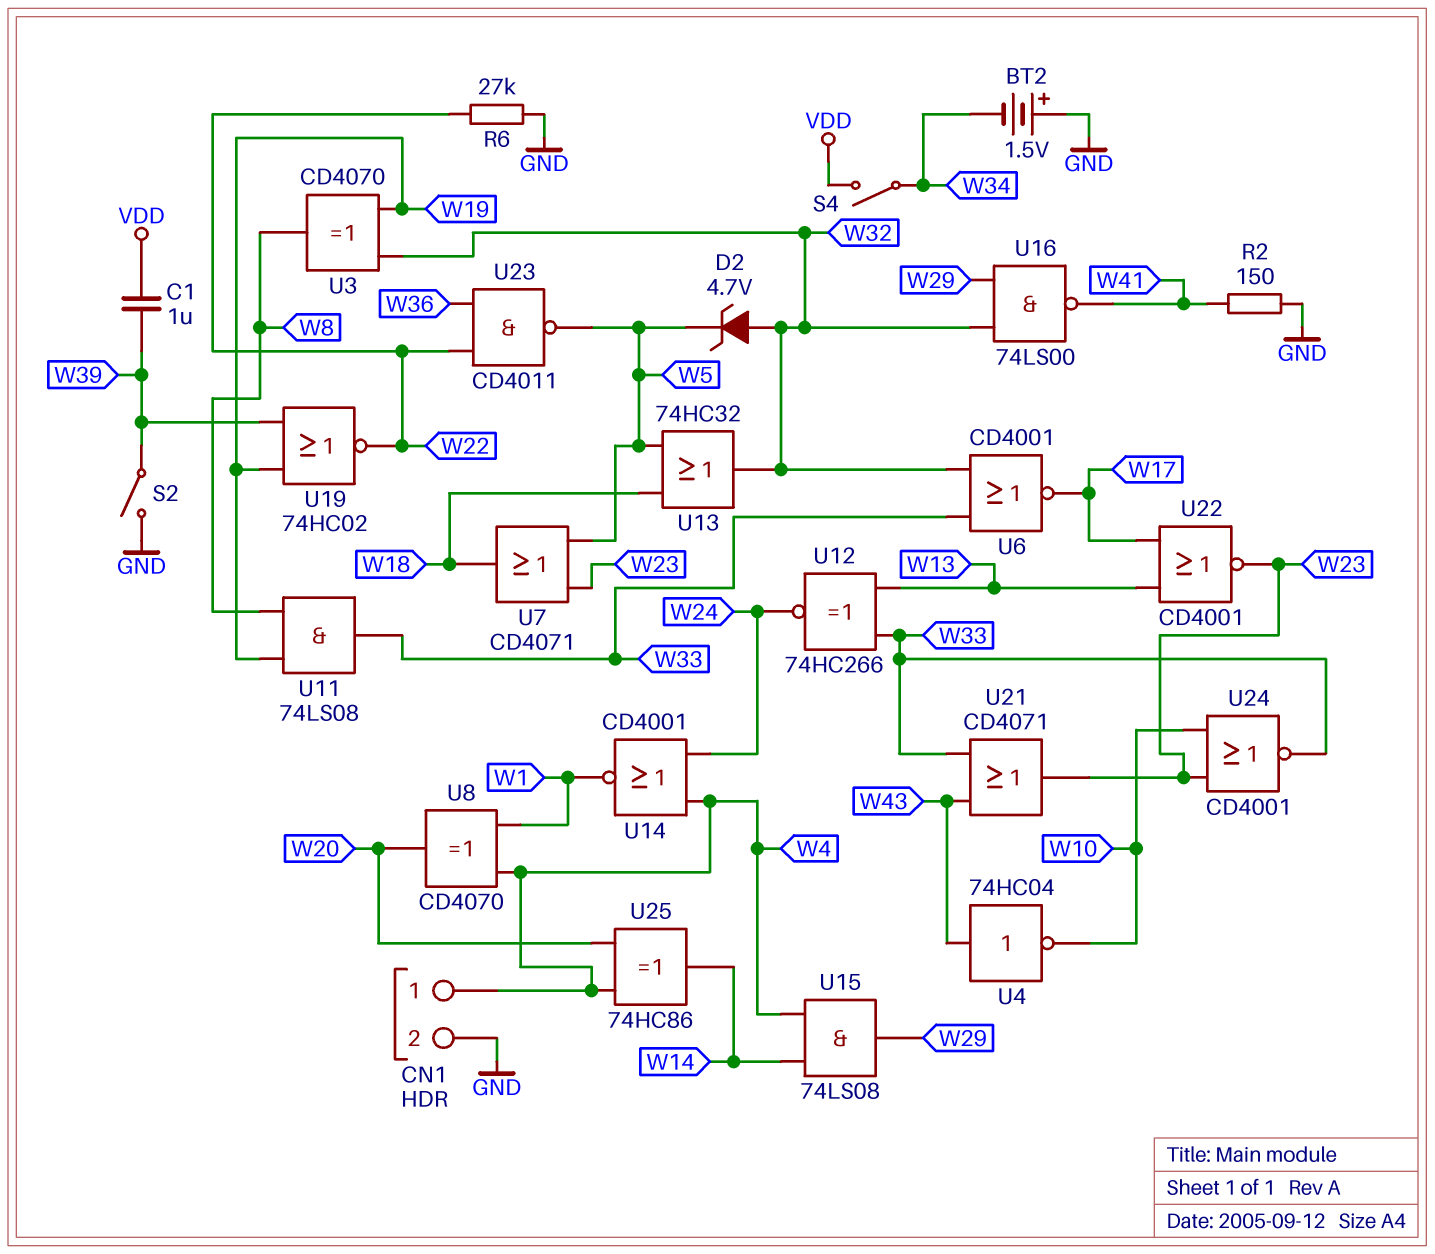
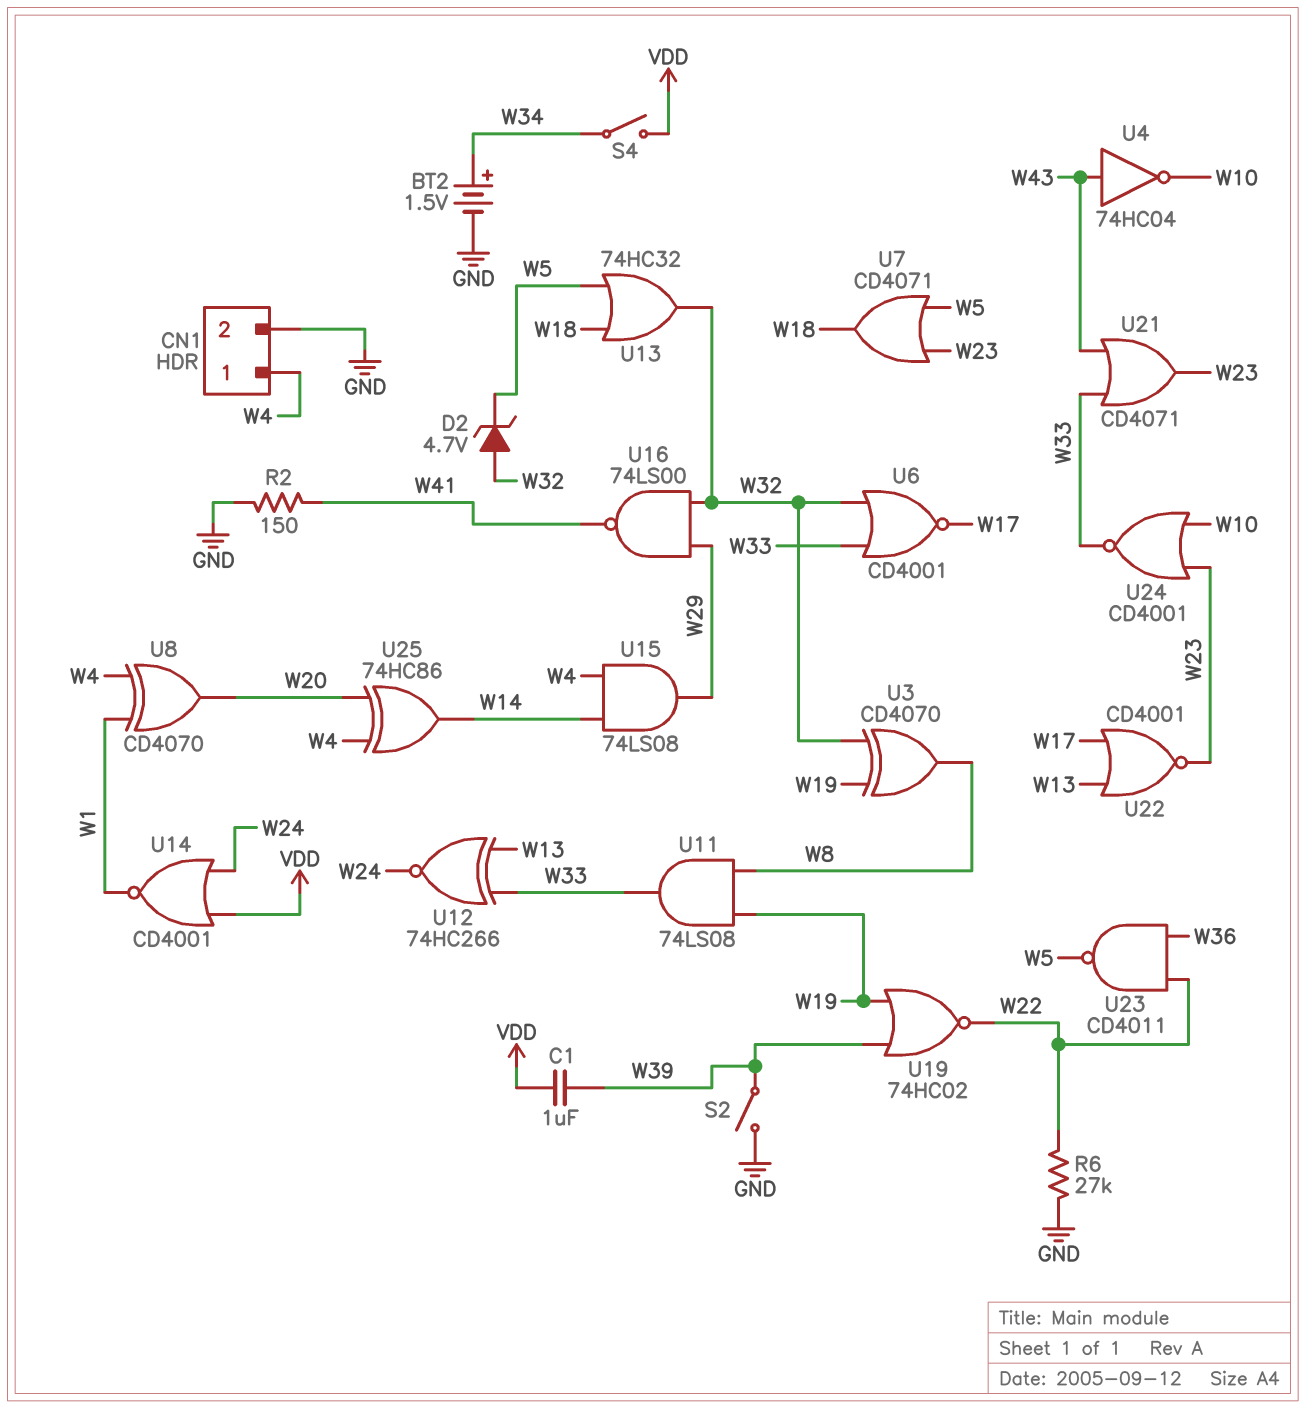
BT2: 1.5V (plus GND, minus W34) -> 1.5V (plus W34, minus GND)
U14: NOR CD4001 (in W4, in W24, out W1) -> NOR CD4001 (in VDD, in W24, out W1)

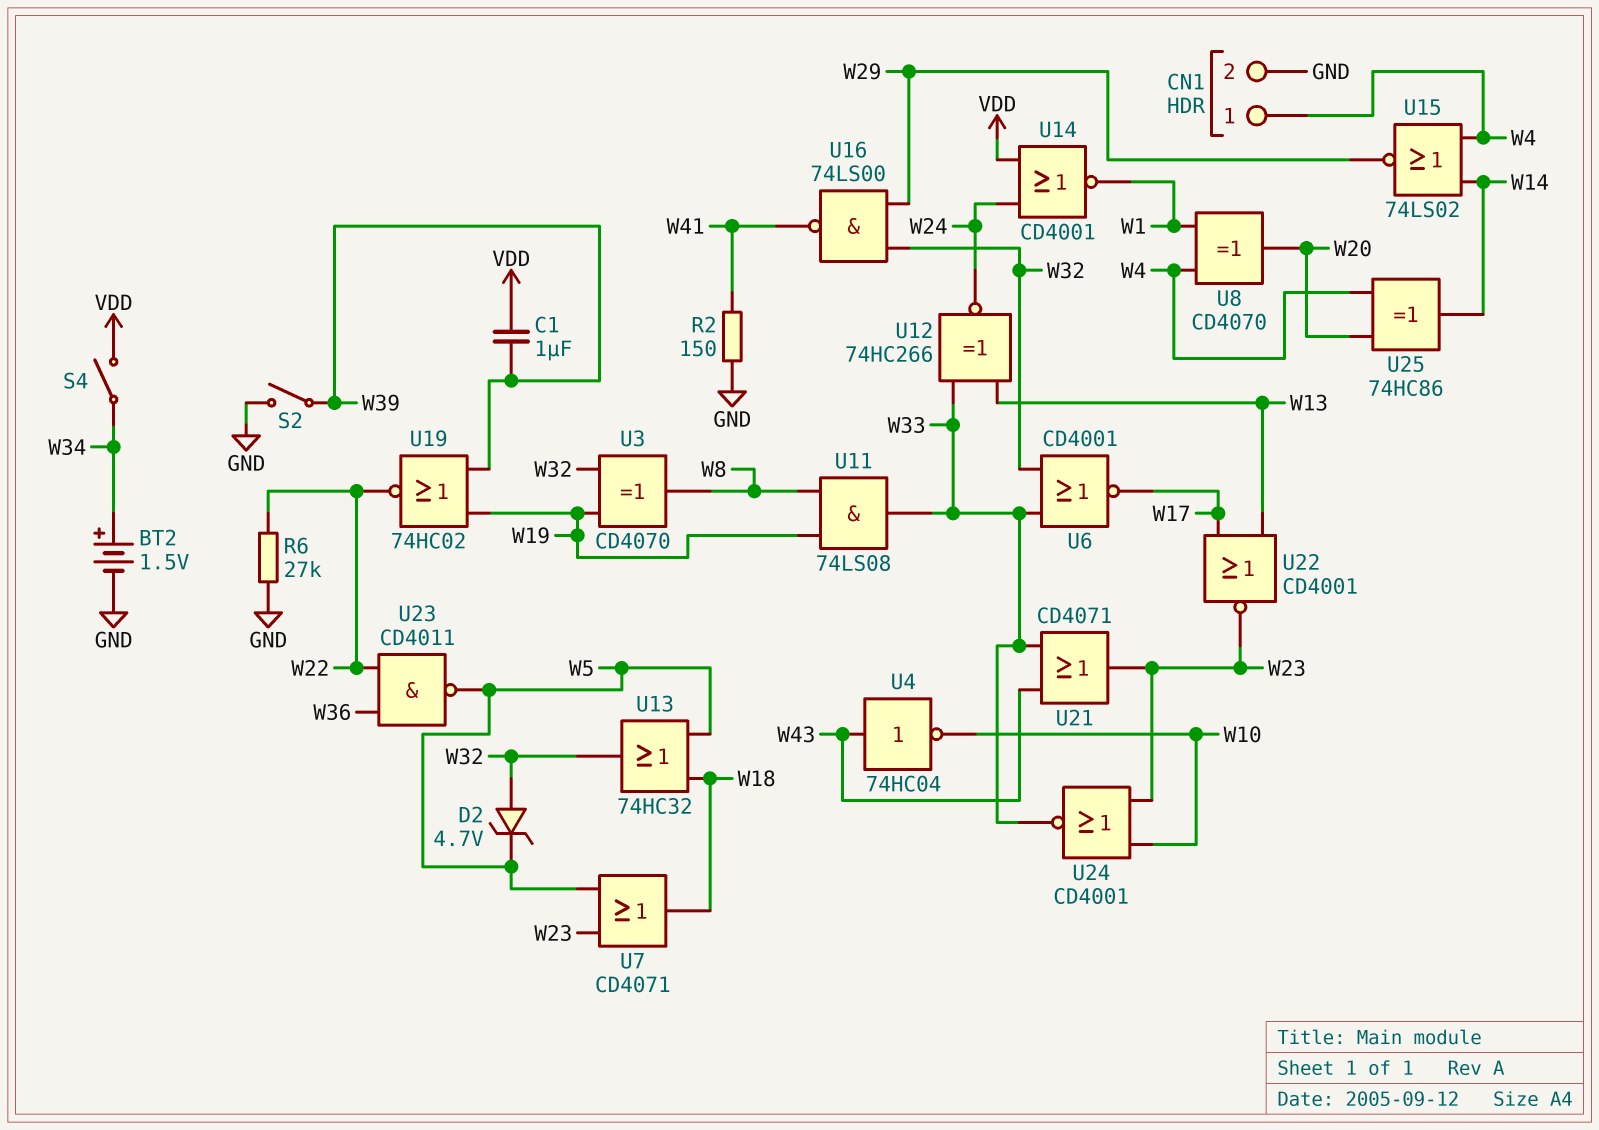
U15: AND 74LS08 (in W4, in W14, out W29) -> NOR 74LS02 (in W4, in W14, out W29)

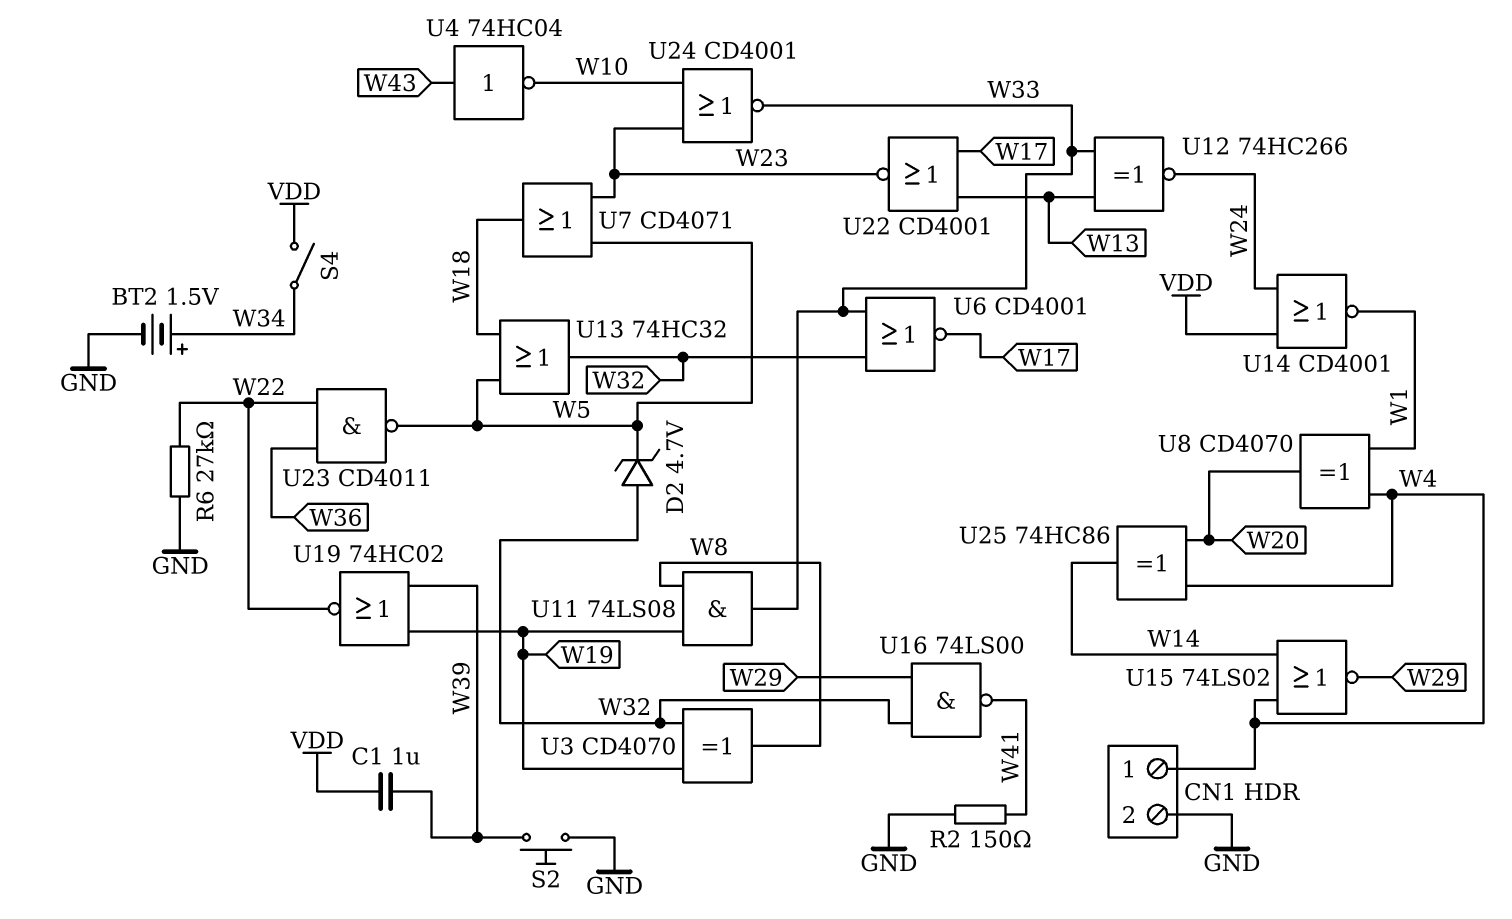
S2: switch (GND, W39) -> button (GND, W39)
U21: OR CD4071 (in W33, in W43, out W23) -> none

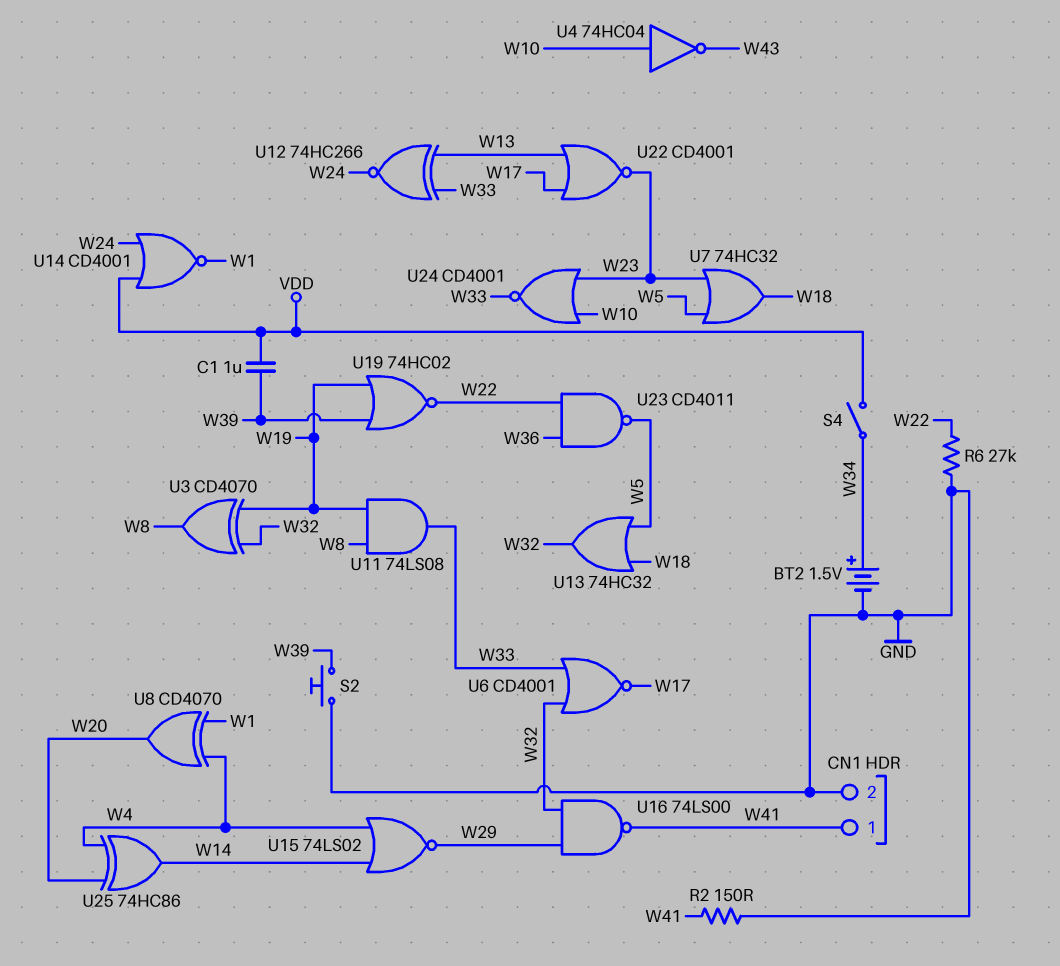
CN1 pin 1: W4 -> W41
D2: zener 4.7V (A W32, K W5) -> none
U4: NOT 74HC04 (in W43, out W10) -> NOT 74HC04 (in W10, out W43)
U7: OR CD4071 (in W5, in W23, out W18) -> OR 74HC32 (in W5, in W23, out W18)

